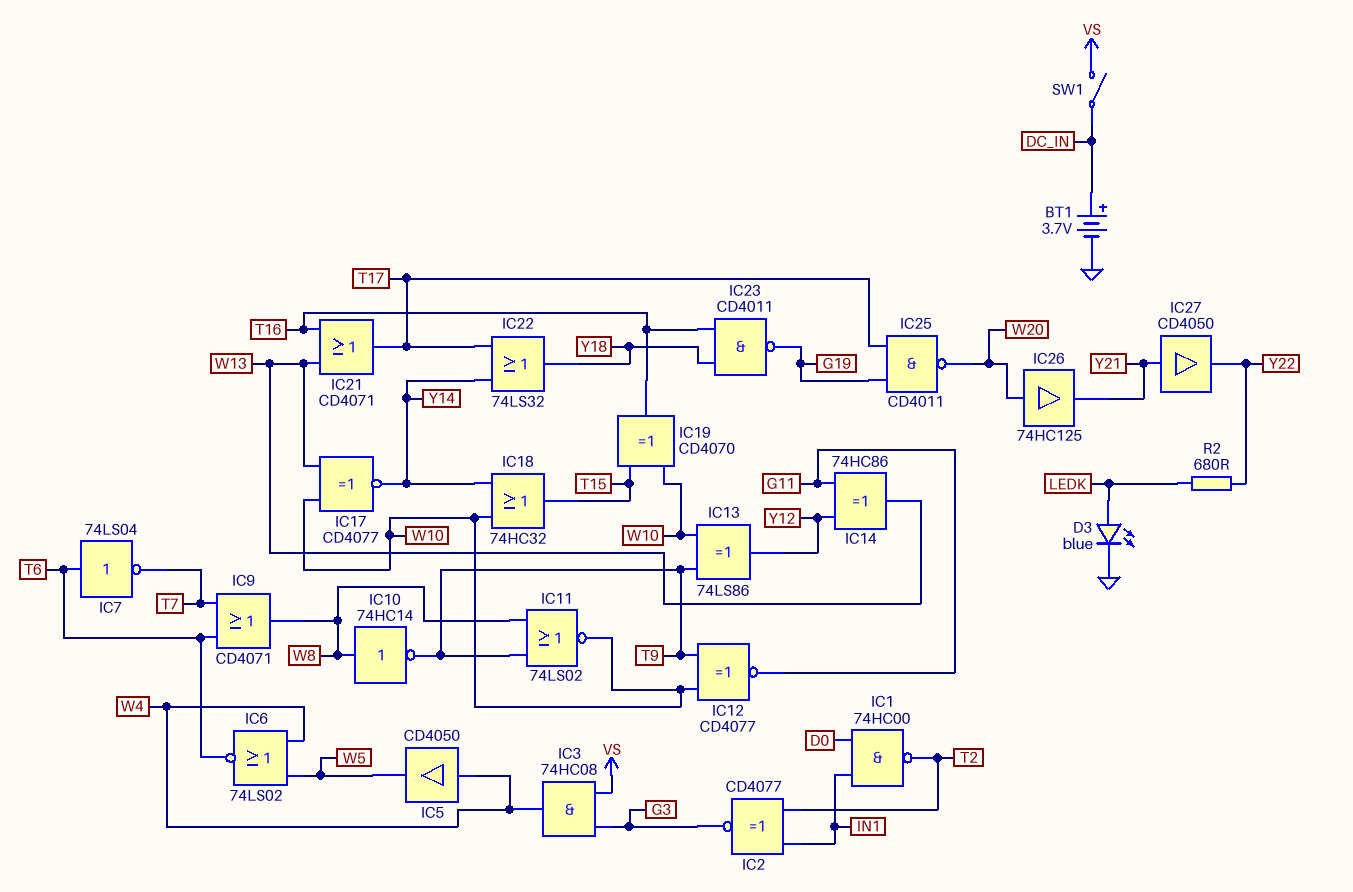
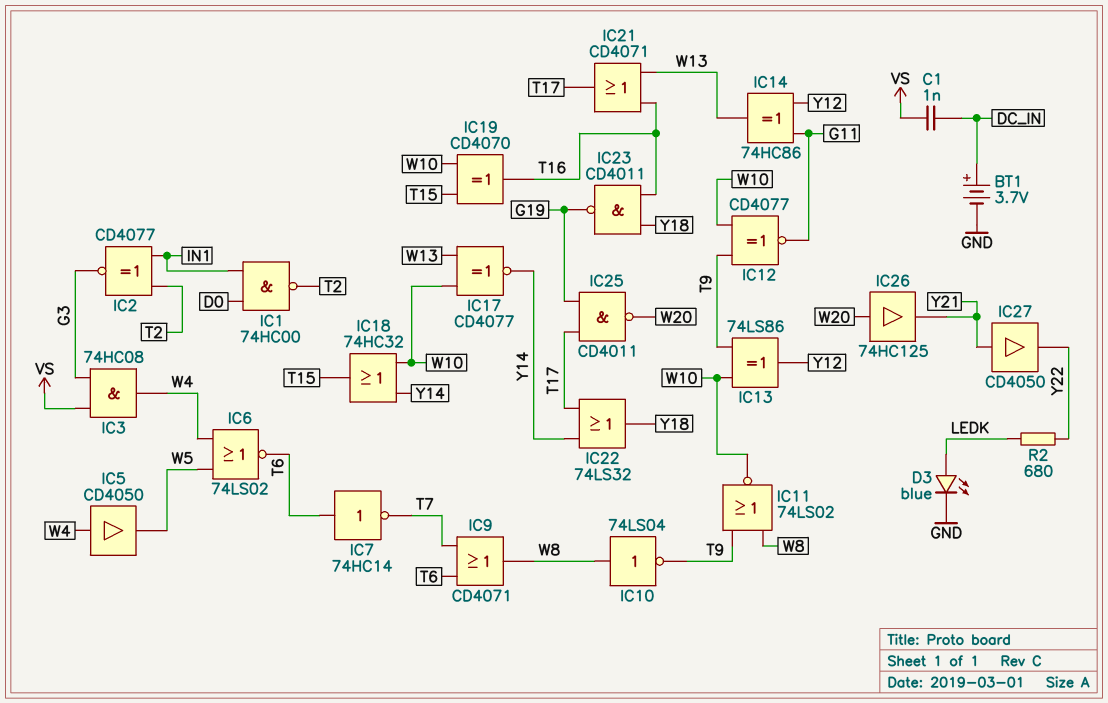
C1: none -> 1nF (DC_IN, VS)
IC7: NOT 74LS04 (in T6, out T7) -> NOT 74HC14 (in T6, out T7)
IC10: NOT 74HC14 (in W8, out T9) -> NOT 74LS04 (in W8, out T9)
SW1: switch (DC_IN, VS) -> none

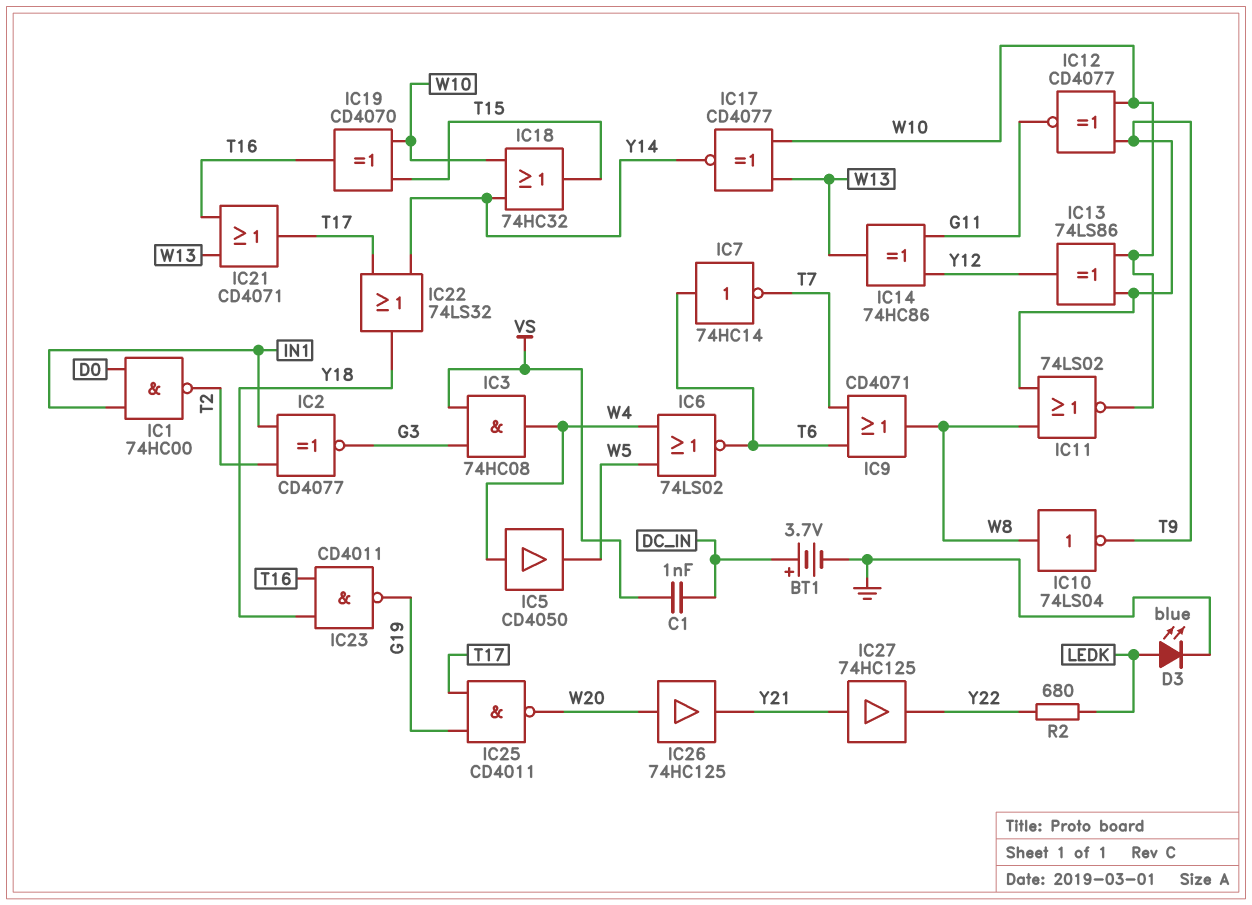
IC27: buffer CD4050 (in Y21, out Y22) -> buffer 74HC125 (in Y21, out Y22)

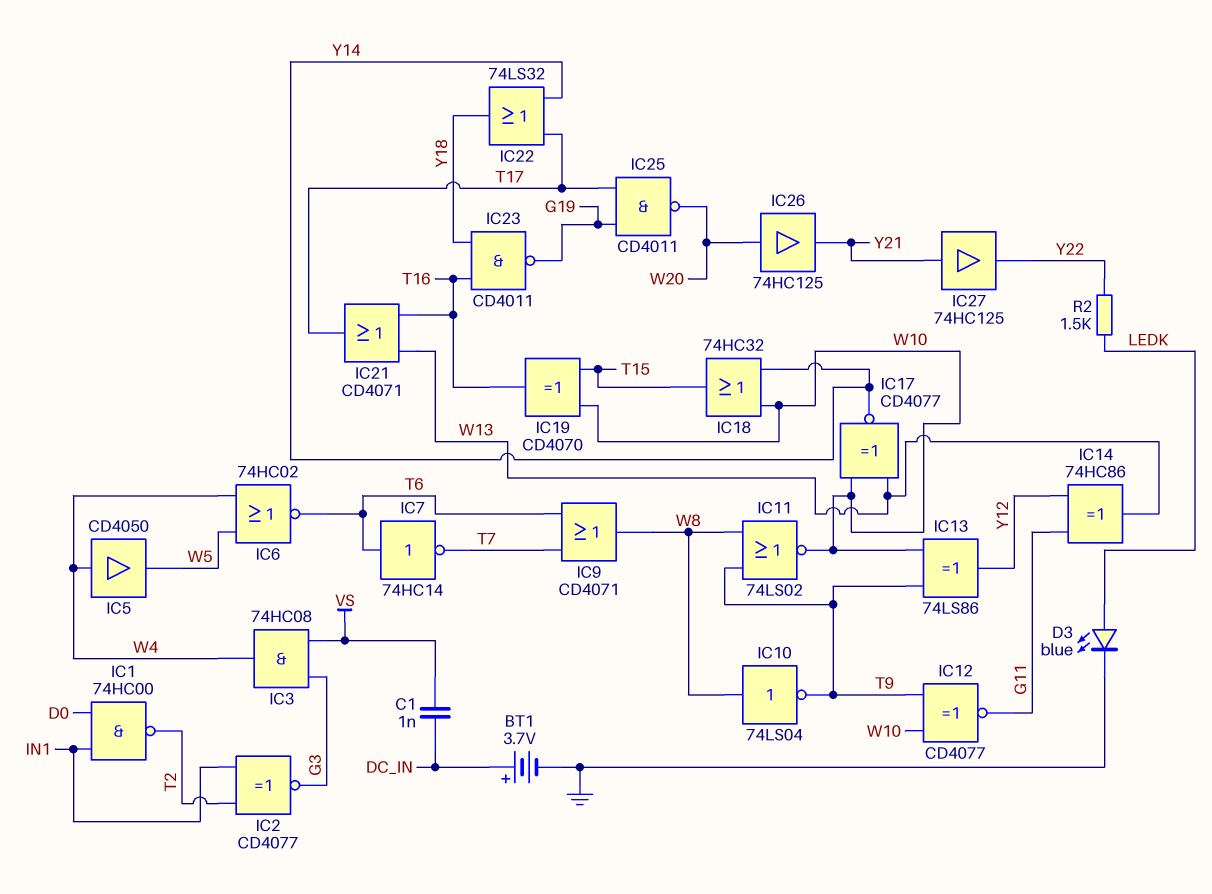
IC6: NOR 74LS02 (in W4, in W5, out T6) -> NOR 74HC02 (in W4, in W5, out T6)
R2: 680 (LEDK, Y22) -> 1.5k (LEDK, Y22)

